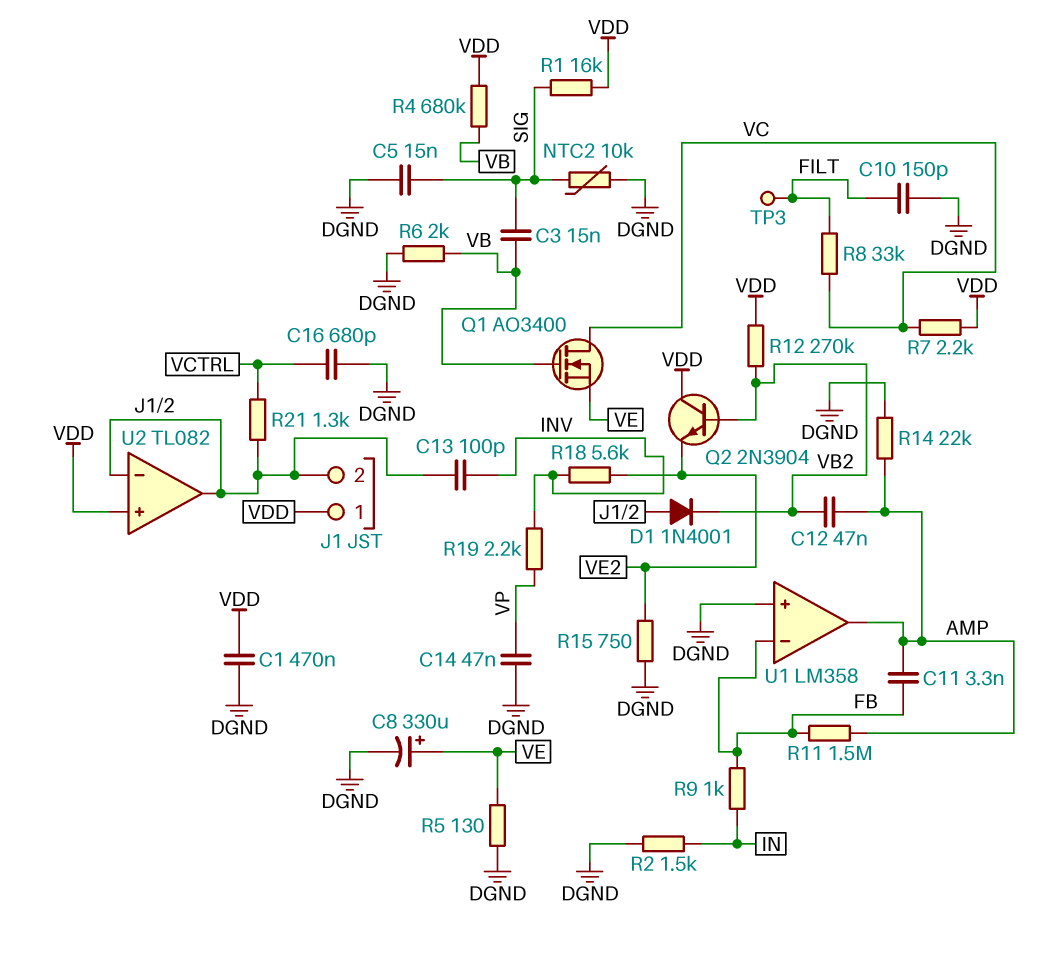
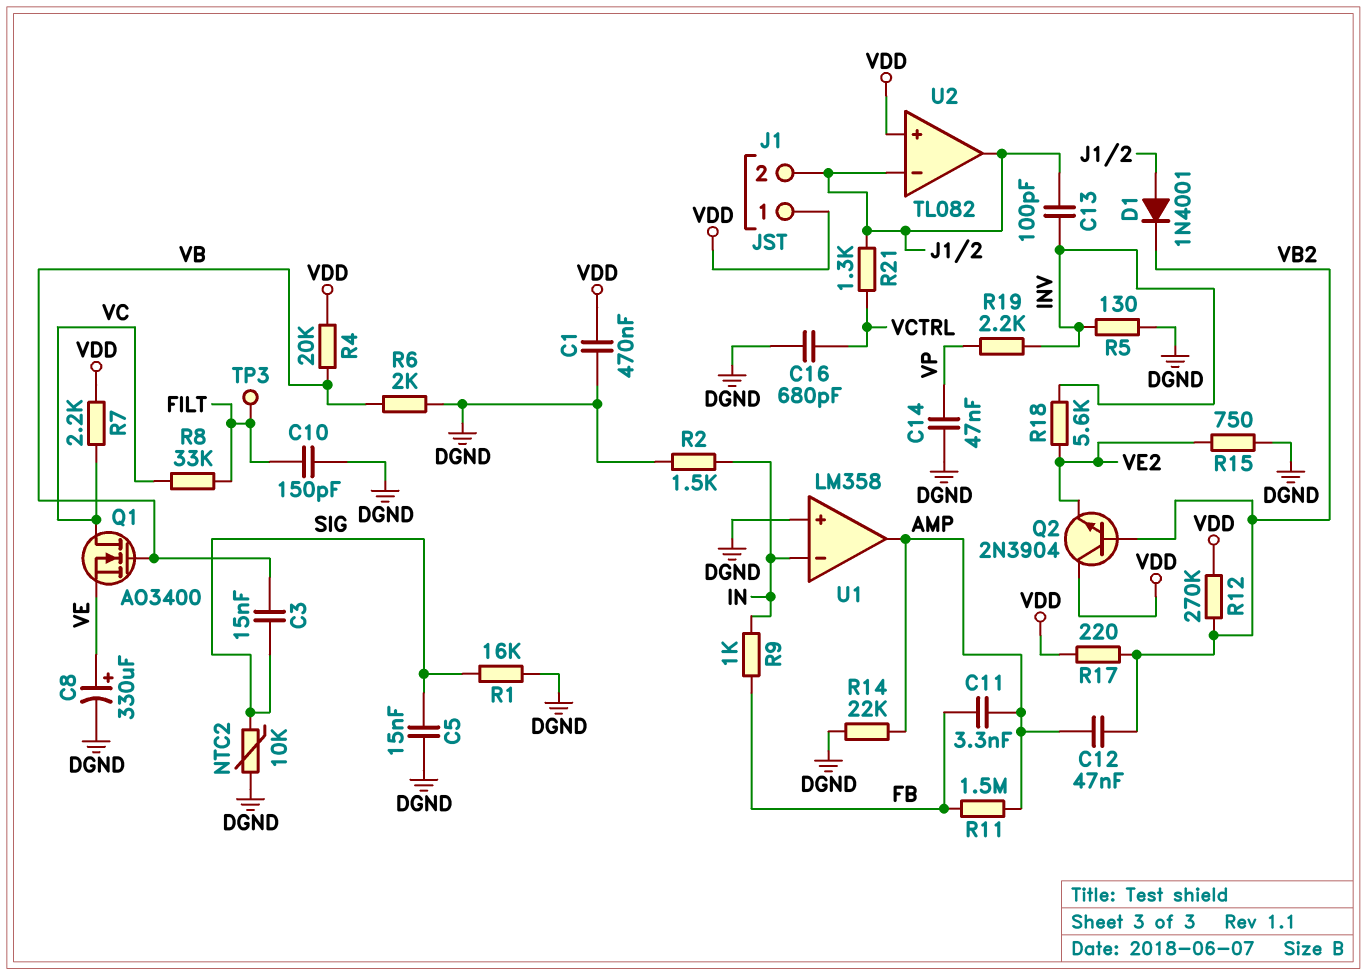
R1: 16k (SIG, VDD) -> 16k (DGND, SIG)
R4: 680k (VB, VDD) -> 20k (VB, VDD)
R5: 130 (DGND, VE) -> 130 (DGND, INV)
R17: none -> 220 (VB2, VDD)
U1 pin in-: FB -> IN

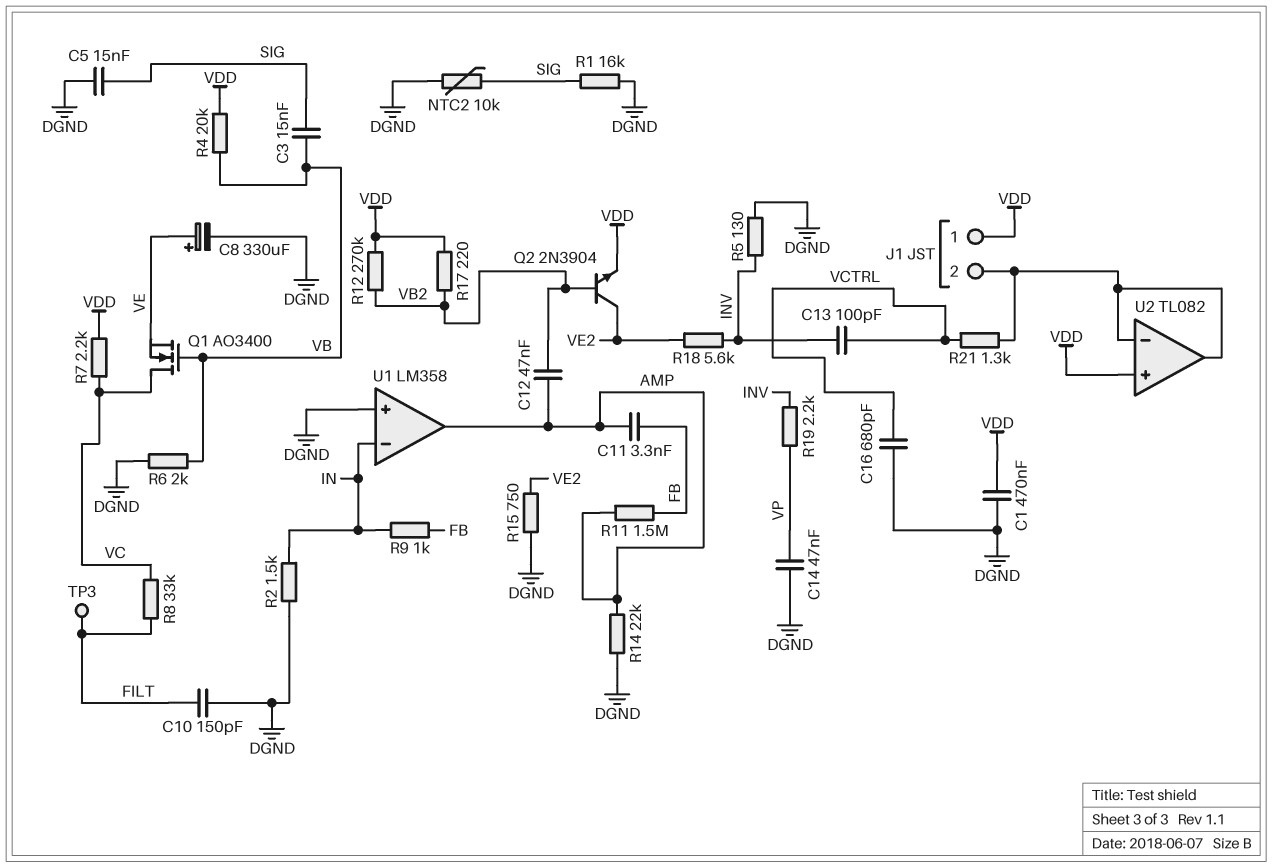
C13: 100pF (INV, J1/2) -> 100pF (INV, VCTRL)
D1: diode 1N4001 (A J1/2, K VB2) -> none
Q2: NPN 2N3904 (B VB2, C VDD, E VE2) -> NPN 2N3904 (B VB2, C VE2, E VDD)

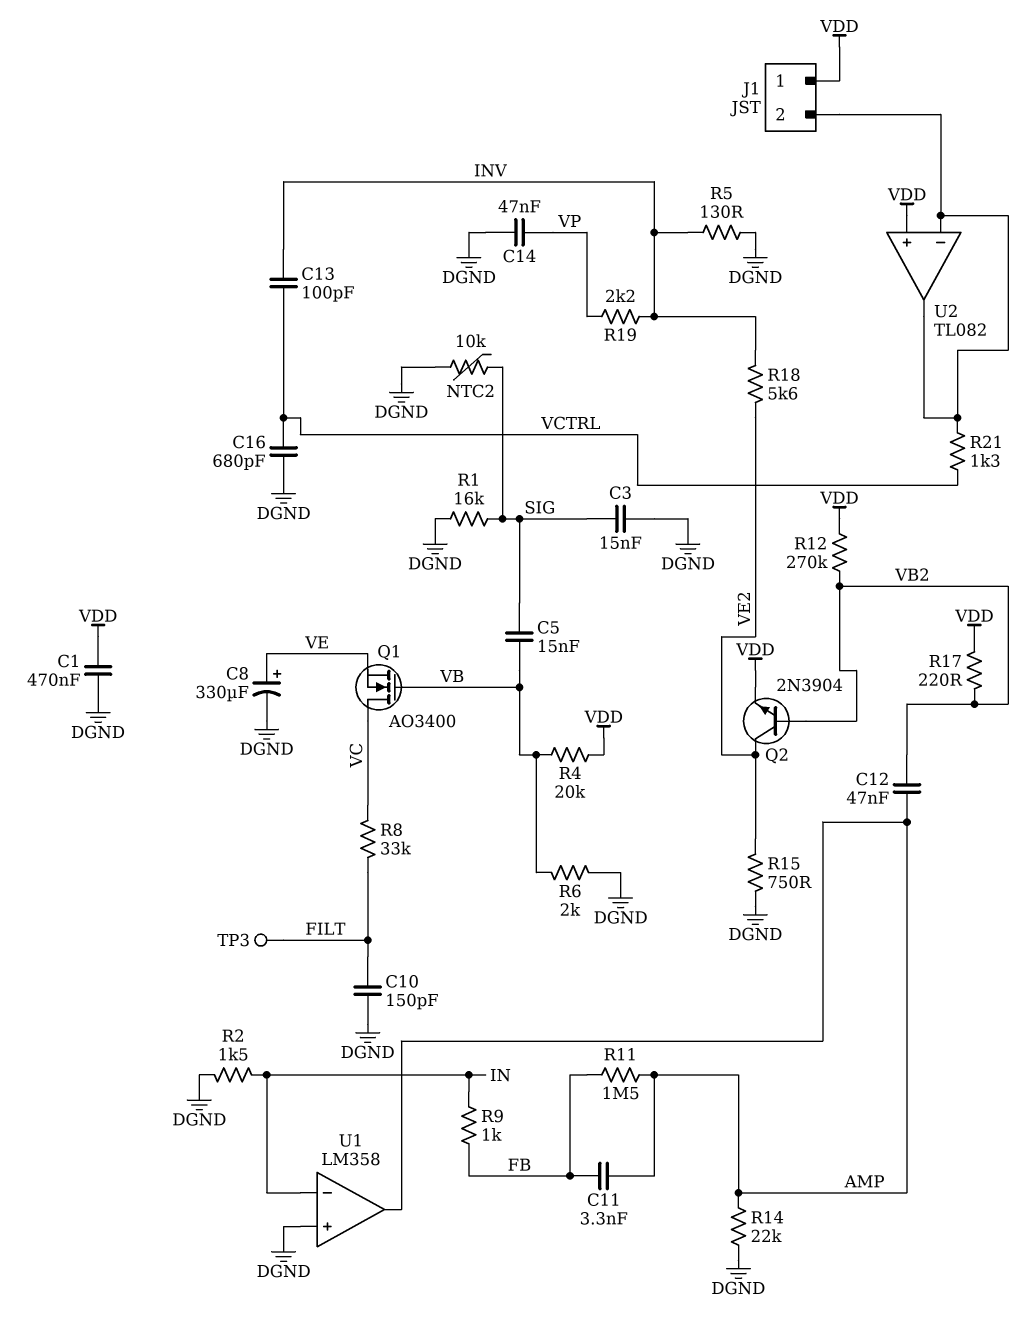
C3: 15nF (SIG, VB) -> 15nF (DGND, SIG)
C5: 15nF (DGND, SIG) -> 15nF (SIG, VB)
R7: 2.2k (VC, VDD) -> none

